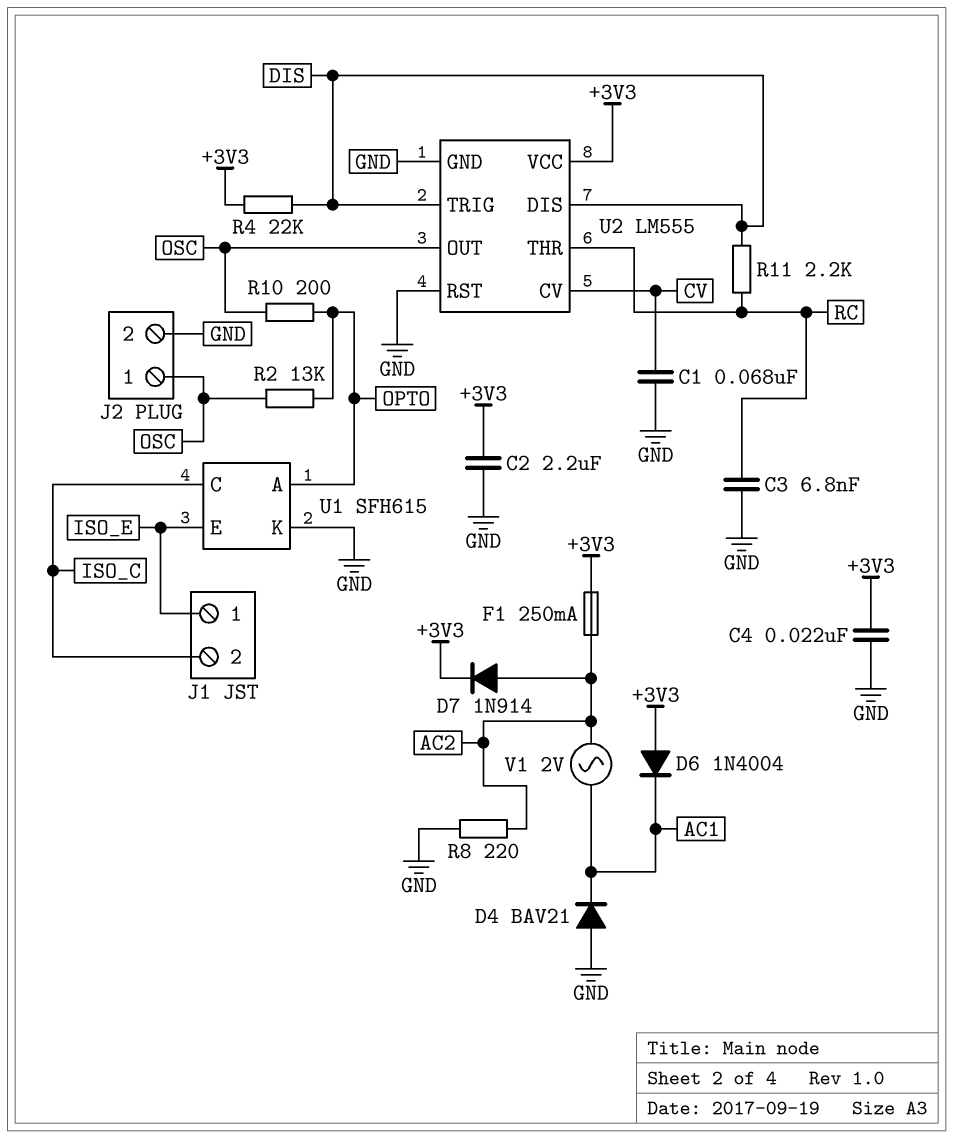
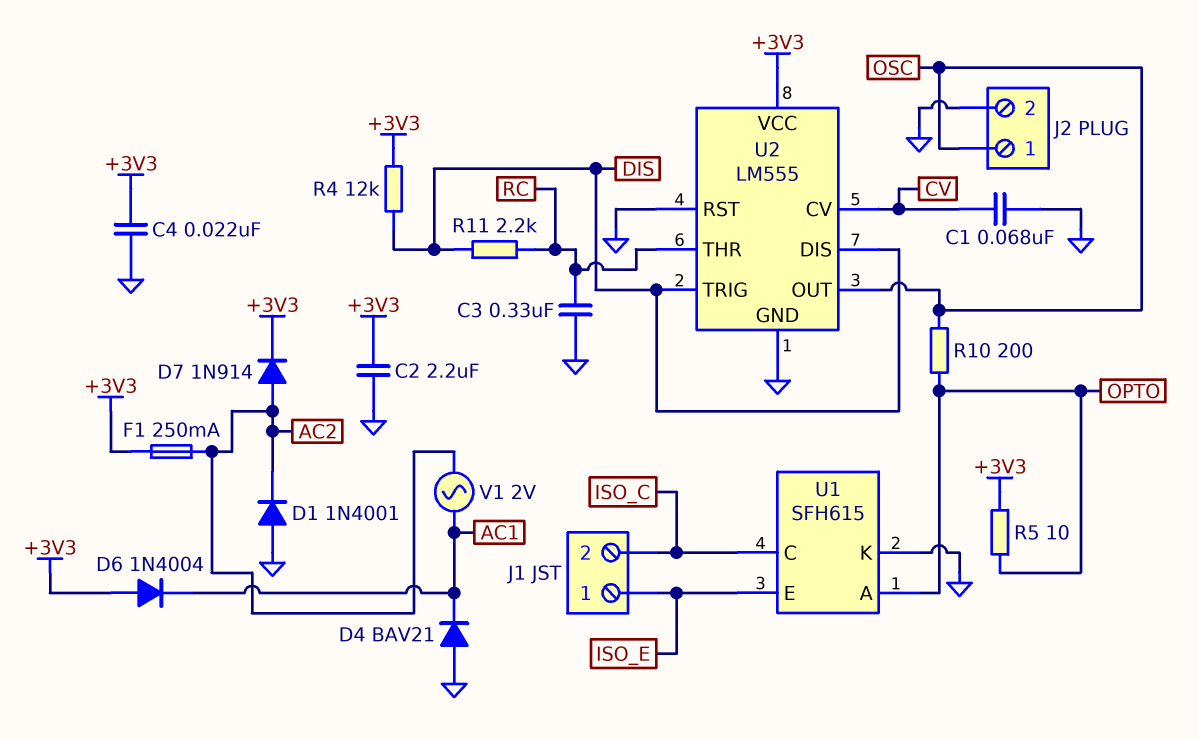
C3: 6.8nF (GND, RC) -> 330nF (GND, RC)
D1: none -> diode 1N4001 (A GND, K AC2)
R2: 13k (OPTO, OSC) -> none
R4: 22k (+3V3, DIS) -> 12k (+3V3, DIS)
R5: none -> 10 (+3V3, OPTO)
R8: 220 (AC2, GND) -> none

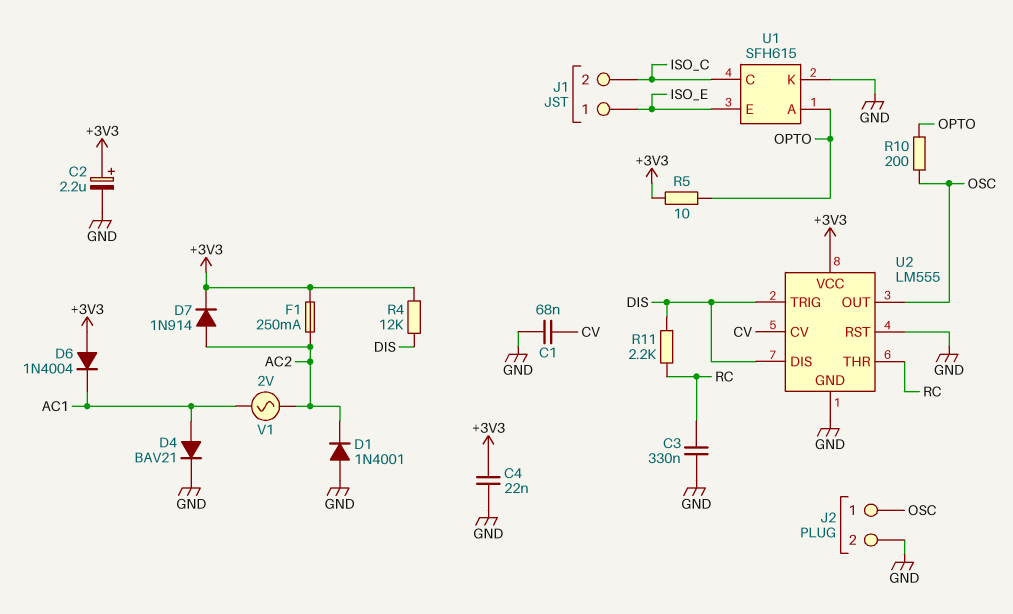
C2: 2.2uF (+3V3, GND) -> 2.2uF (plus +3V3, minus GND)
D4: diode BAV21 (A GND, K AC1) -> diode BAV21 (A AC1, K GND)

